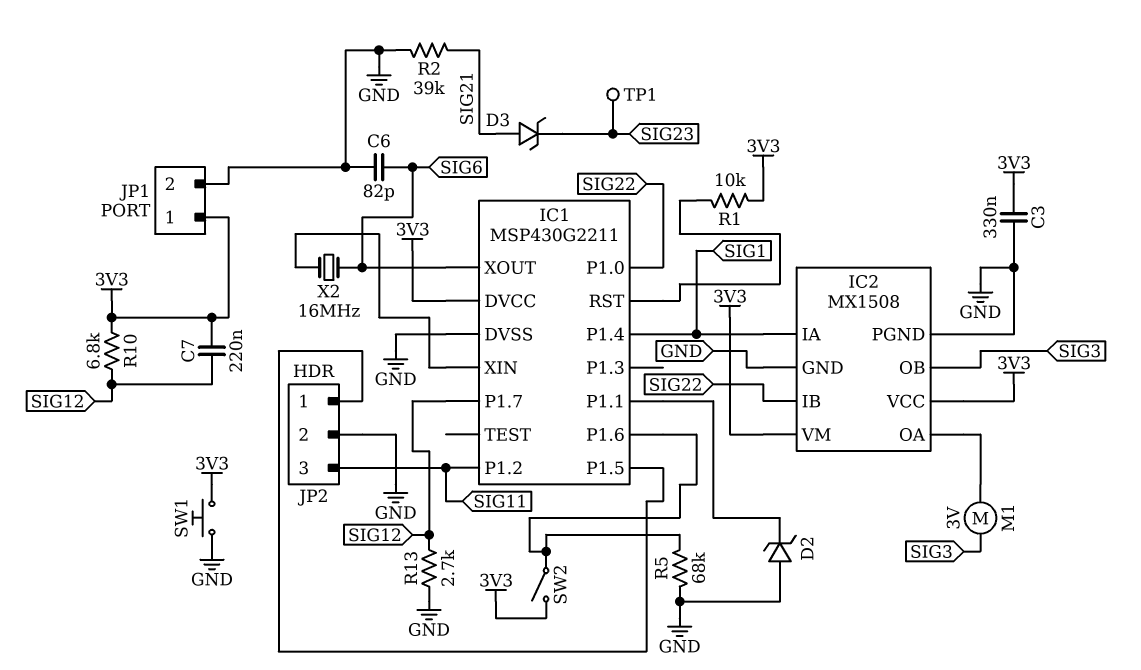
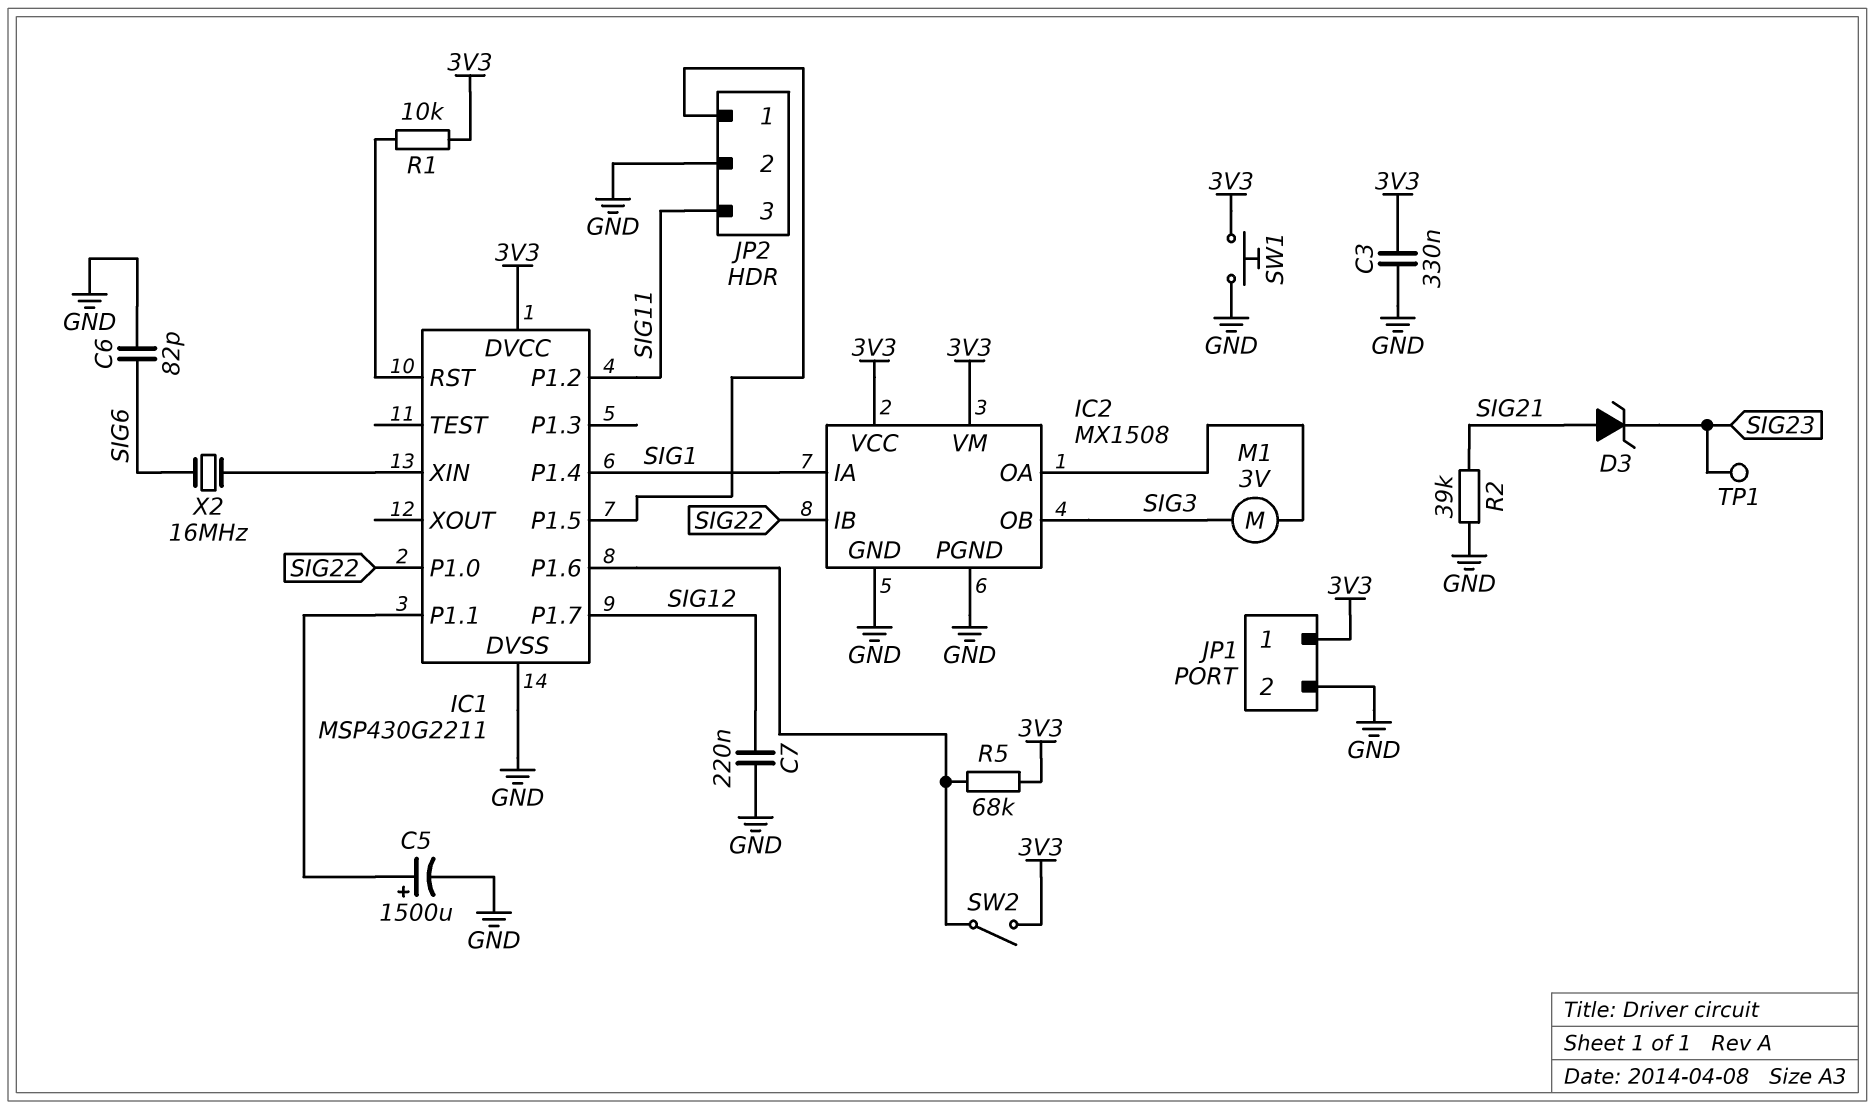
C5: none -> 1500uF (plus IC1/P1.1, minus GND)
C7: 220nF (3V3, SIG12) -> 220nF (GND, SIG12)
D2: zener (A GND, K IC1/P1.1) -> none
IC1 pin XOUT: SIG6 -> none
R5: 68k (GND, IC1/P1.6) -> 68k (3V3, IC1/P1.6)
R10: 6.8k (3V3, SIG12) -> none
R13: 2.7k (GND, SIG12) -> none

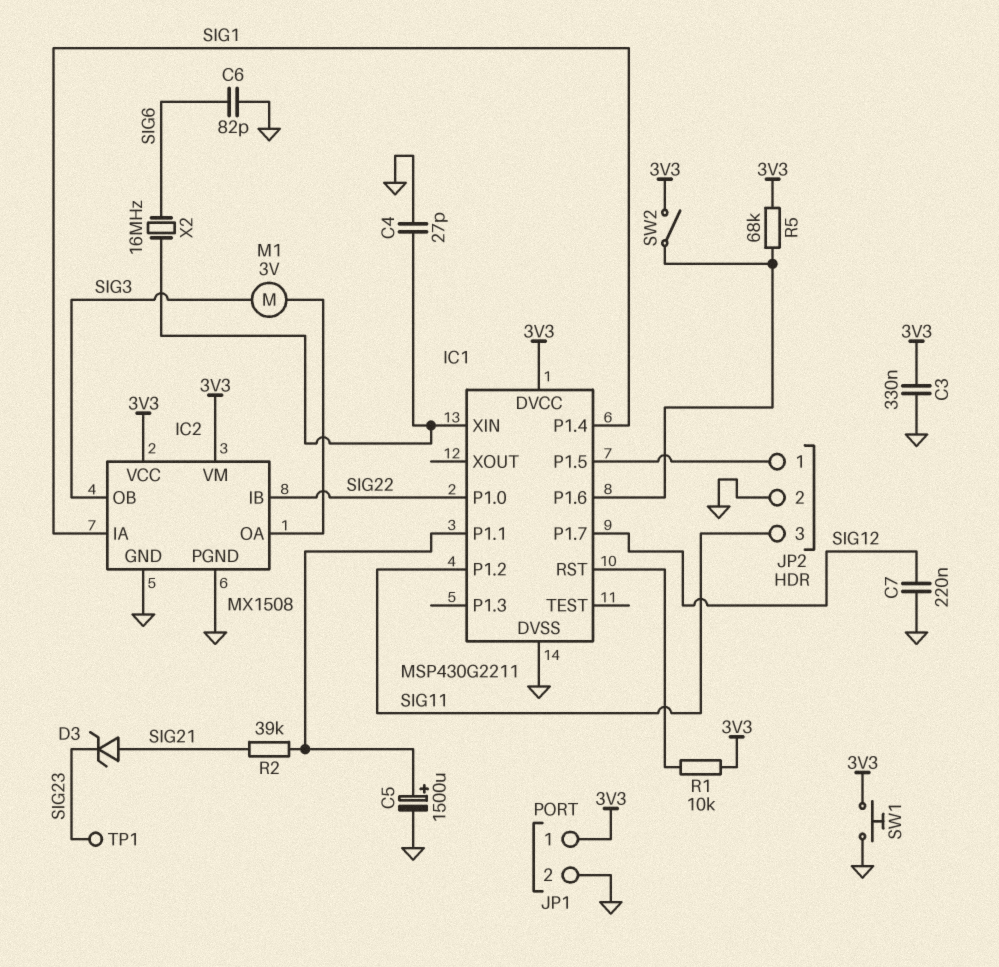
C4: none -> 27pF (GND, IC1/XIN)
R2: 39k (GND, SIG21) -> 39k (IC1/P1.1, SIG21)

